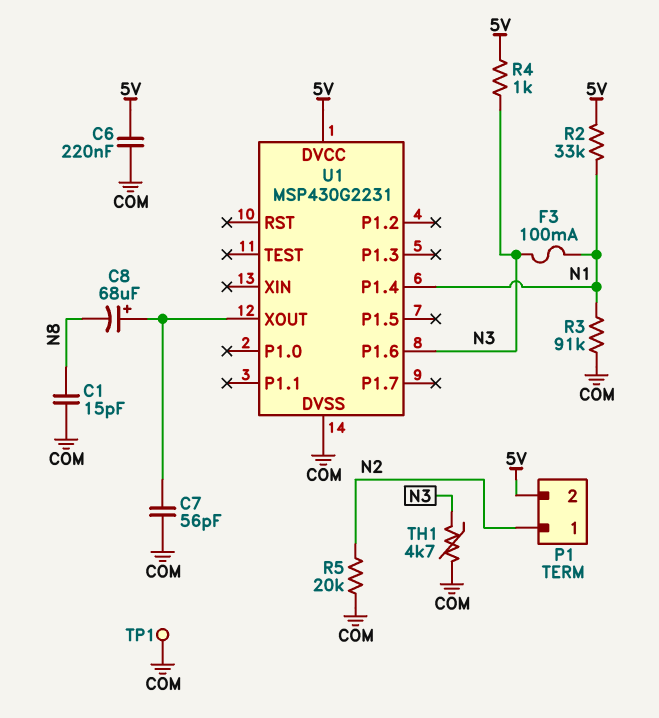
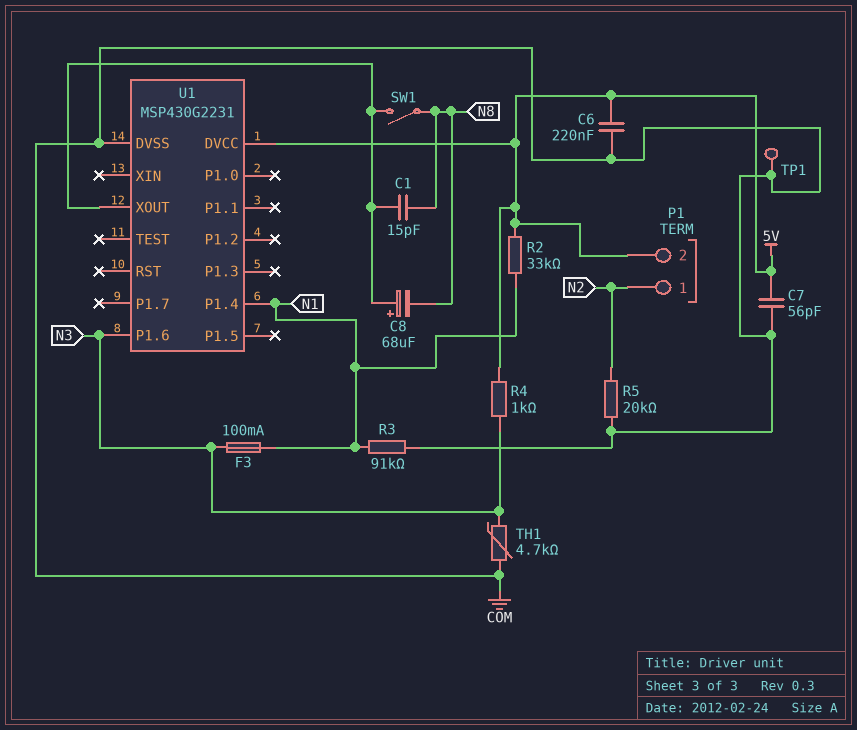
C1: 15pF (COM, N8) -> 15pF (N8, U1/XOUT)
C7: 56pF (COM, U1/XOUT) -> 56pF (5V, COM)
SW1: none -> switch (N8, U1/XOUT)

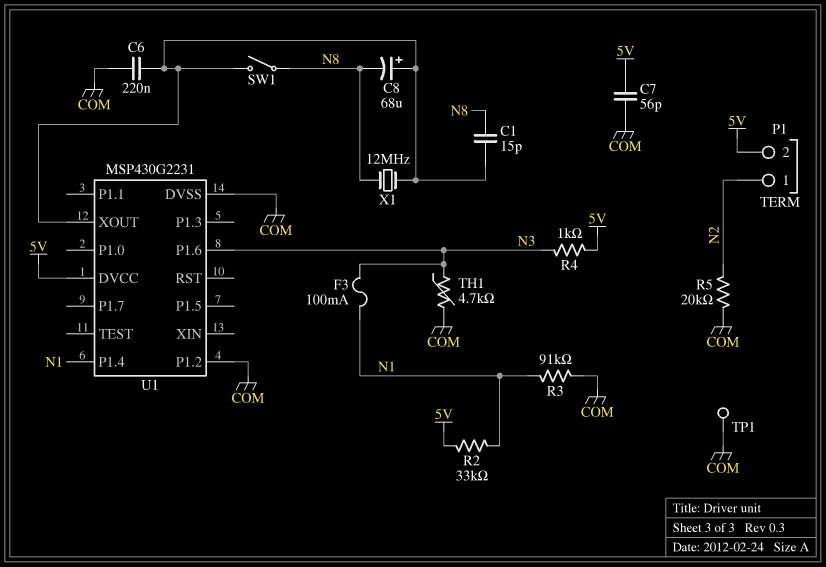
C6: 220nF (5V, COM) -> 220nF (COM, U1/XOUT)
U1 pin P1.2: none -> COM
X1: none -> 12MHz (N8, U1/XOUT)

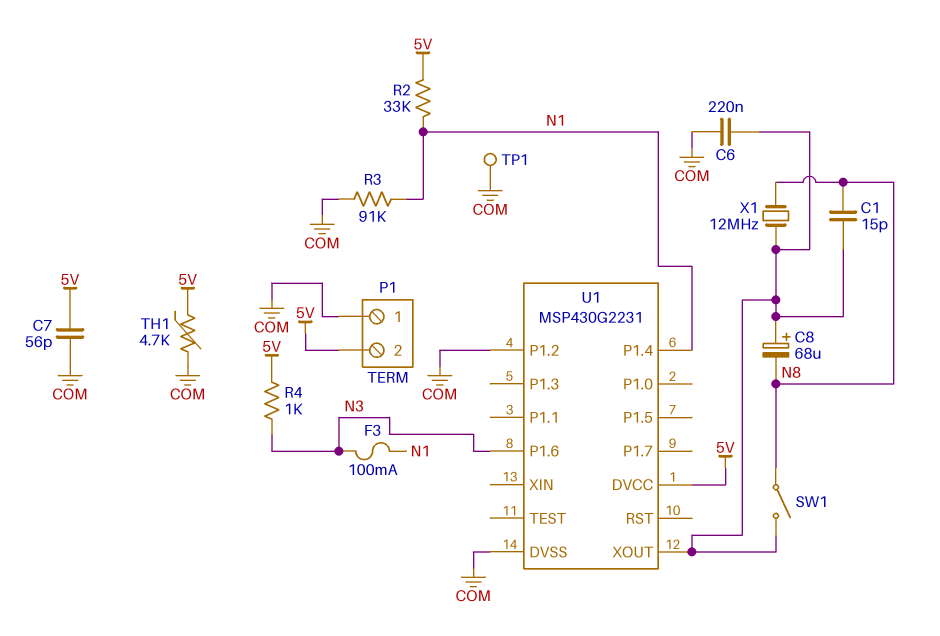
P1 pin 1: N2 -> COM
R5: 20k (COM, N2) -> none
TH1: 4.7k (COM, N3) -> 4.7k (5V, COM)

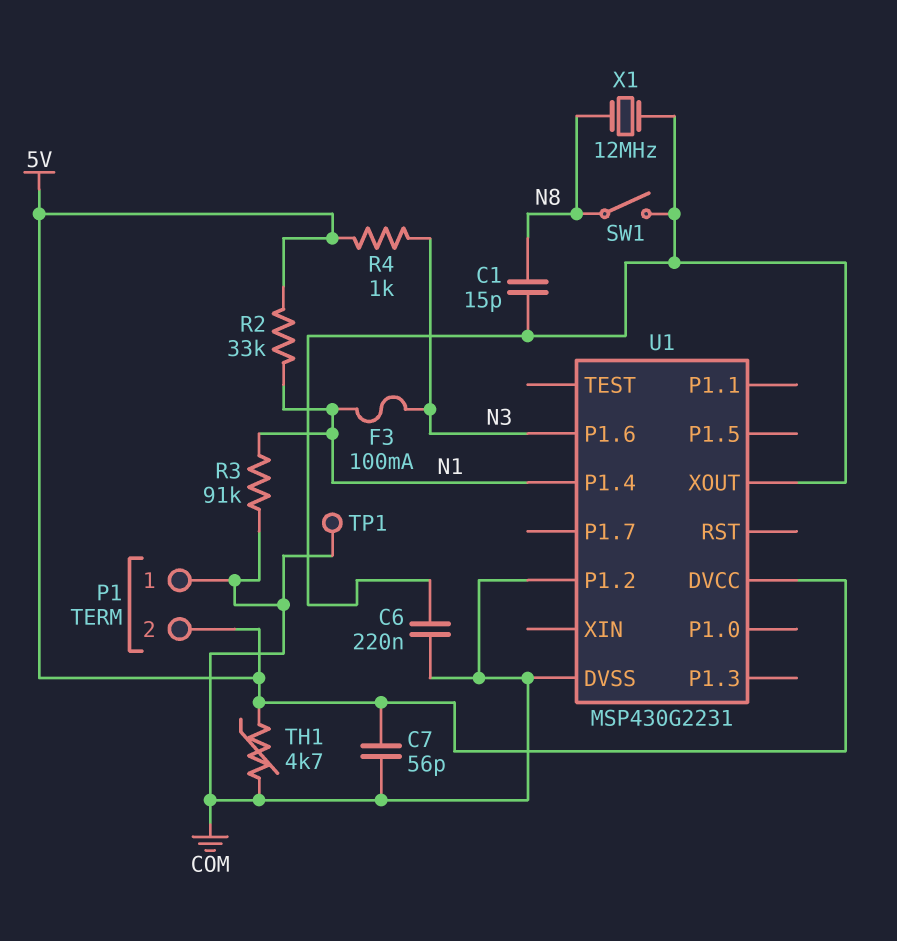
C8: 68uF (plus U1/XOUT, minus N8) -> none

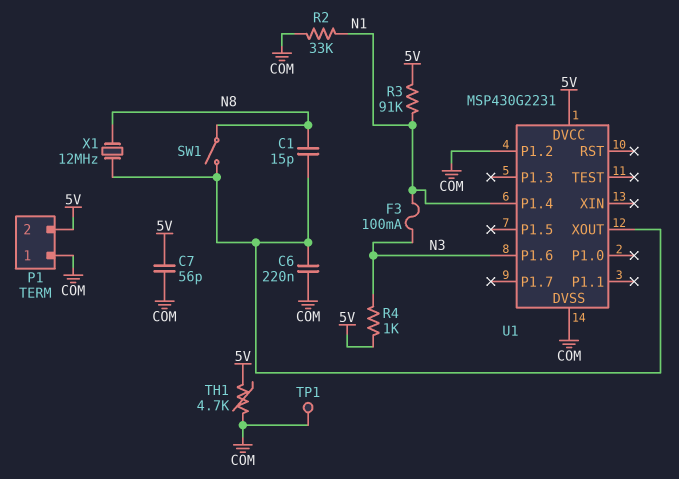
R2: 33k (5V, N1) -> 33k (COM, N1)
R3: 91k (COM, N1) -> 91k (5V, N1)

